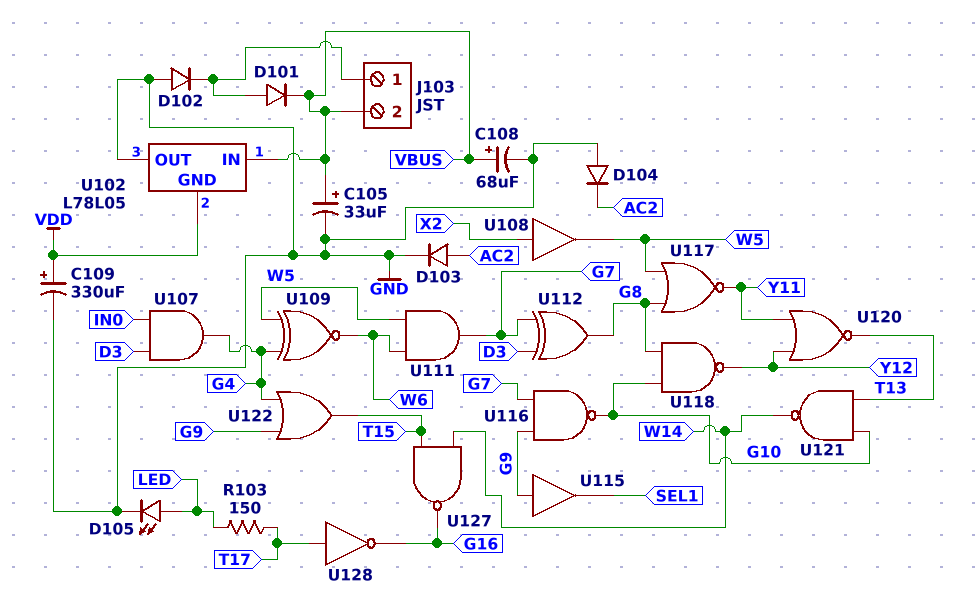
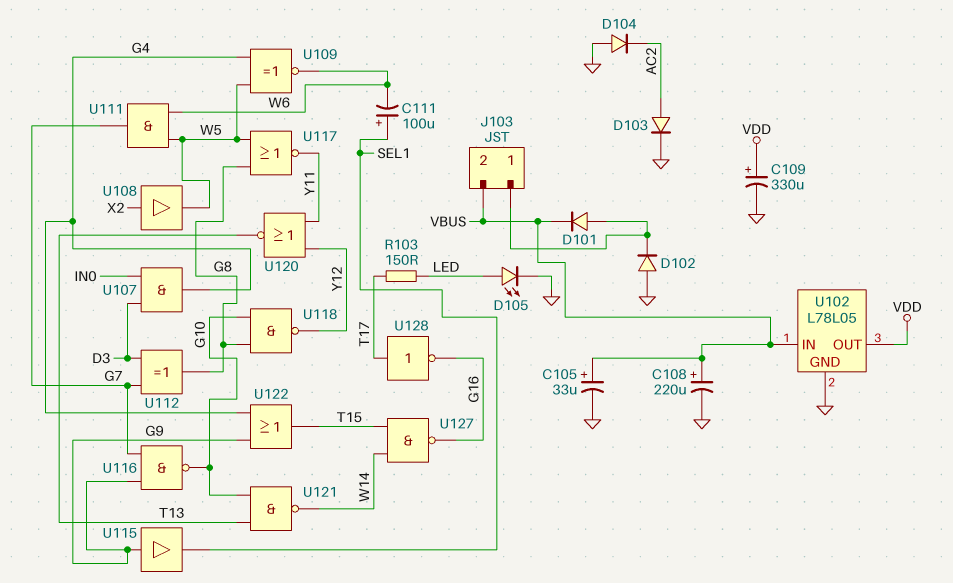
C108: 68uF (plus VBUS, minus GND) -> 220uF (plus VBUS, minus GND)
C111: none -> 100uF (plus SEL1, minus W6)
U102 pin GND: VDD -> GND
U102 pin OUT: GND -> VDD

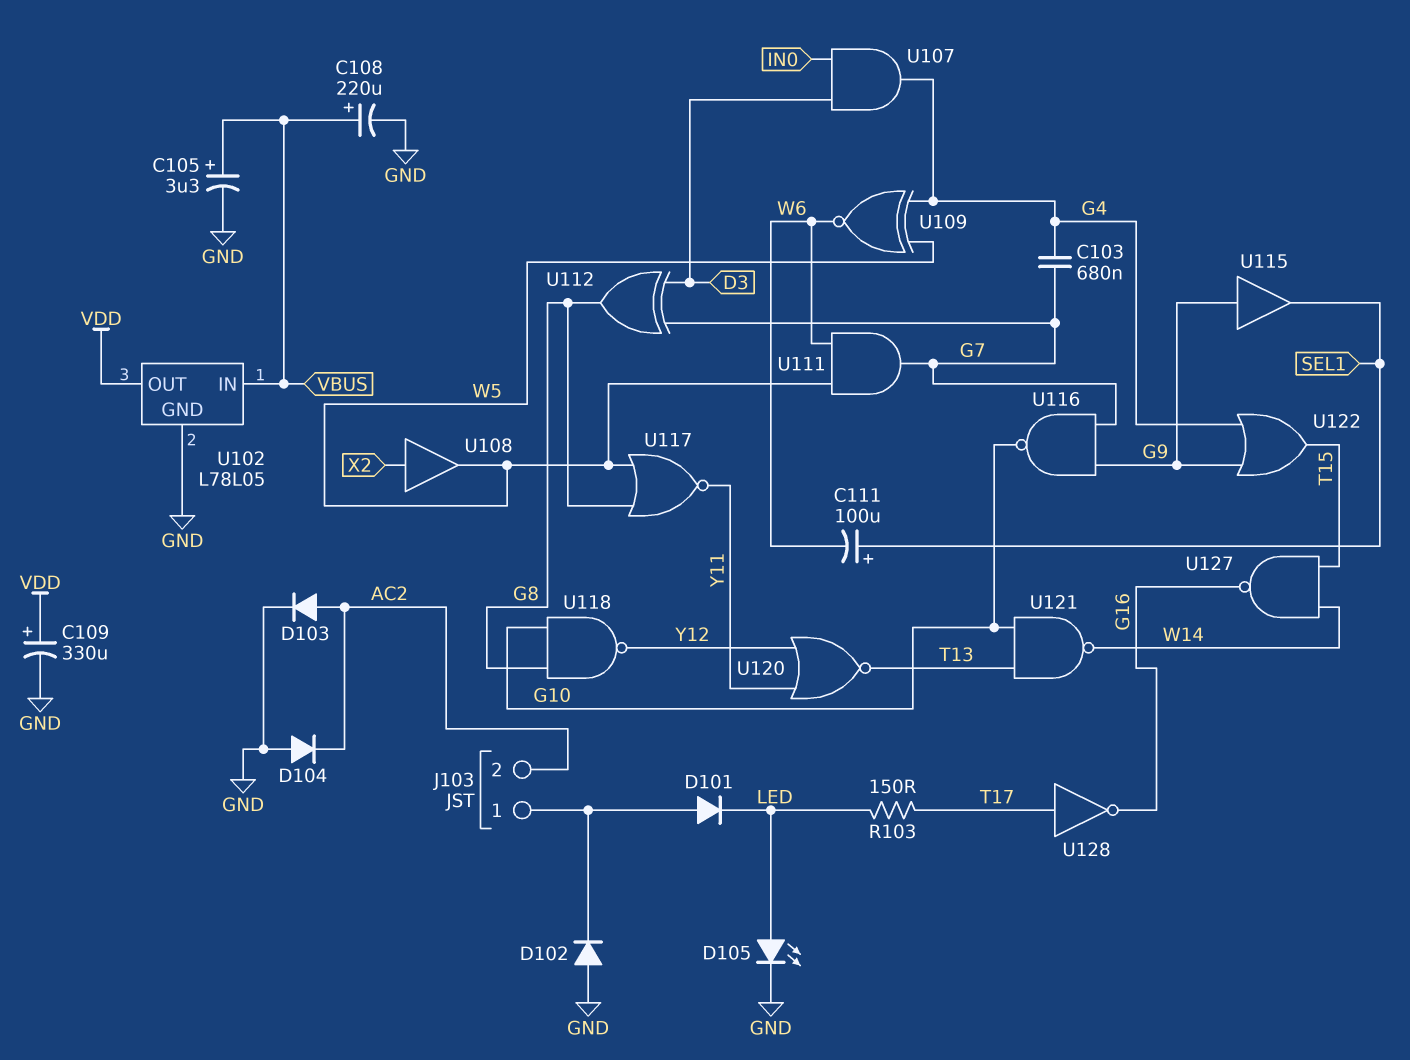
C103: none -> 680nF (G4, G7)
C105: 33uF (plus VBUS, minus GND) -> 3.3uF (plus VBUS, minus GND)
D101: diode (A J103/1, K VBUS) -> diode (A J103/1, K LED)
J103 pin 2: VBUS -> AC2

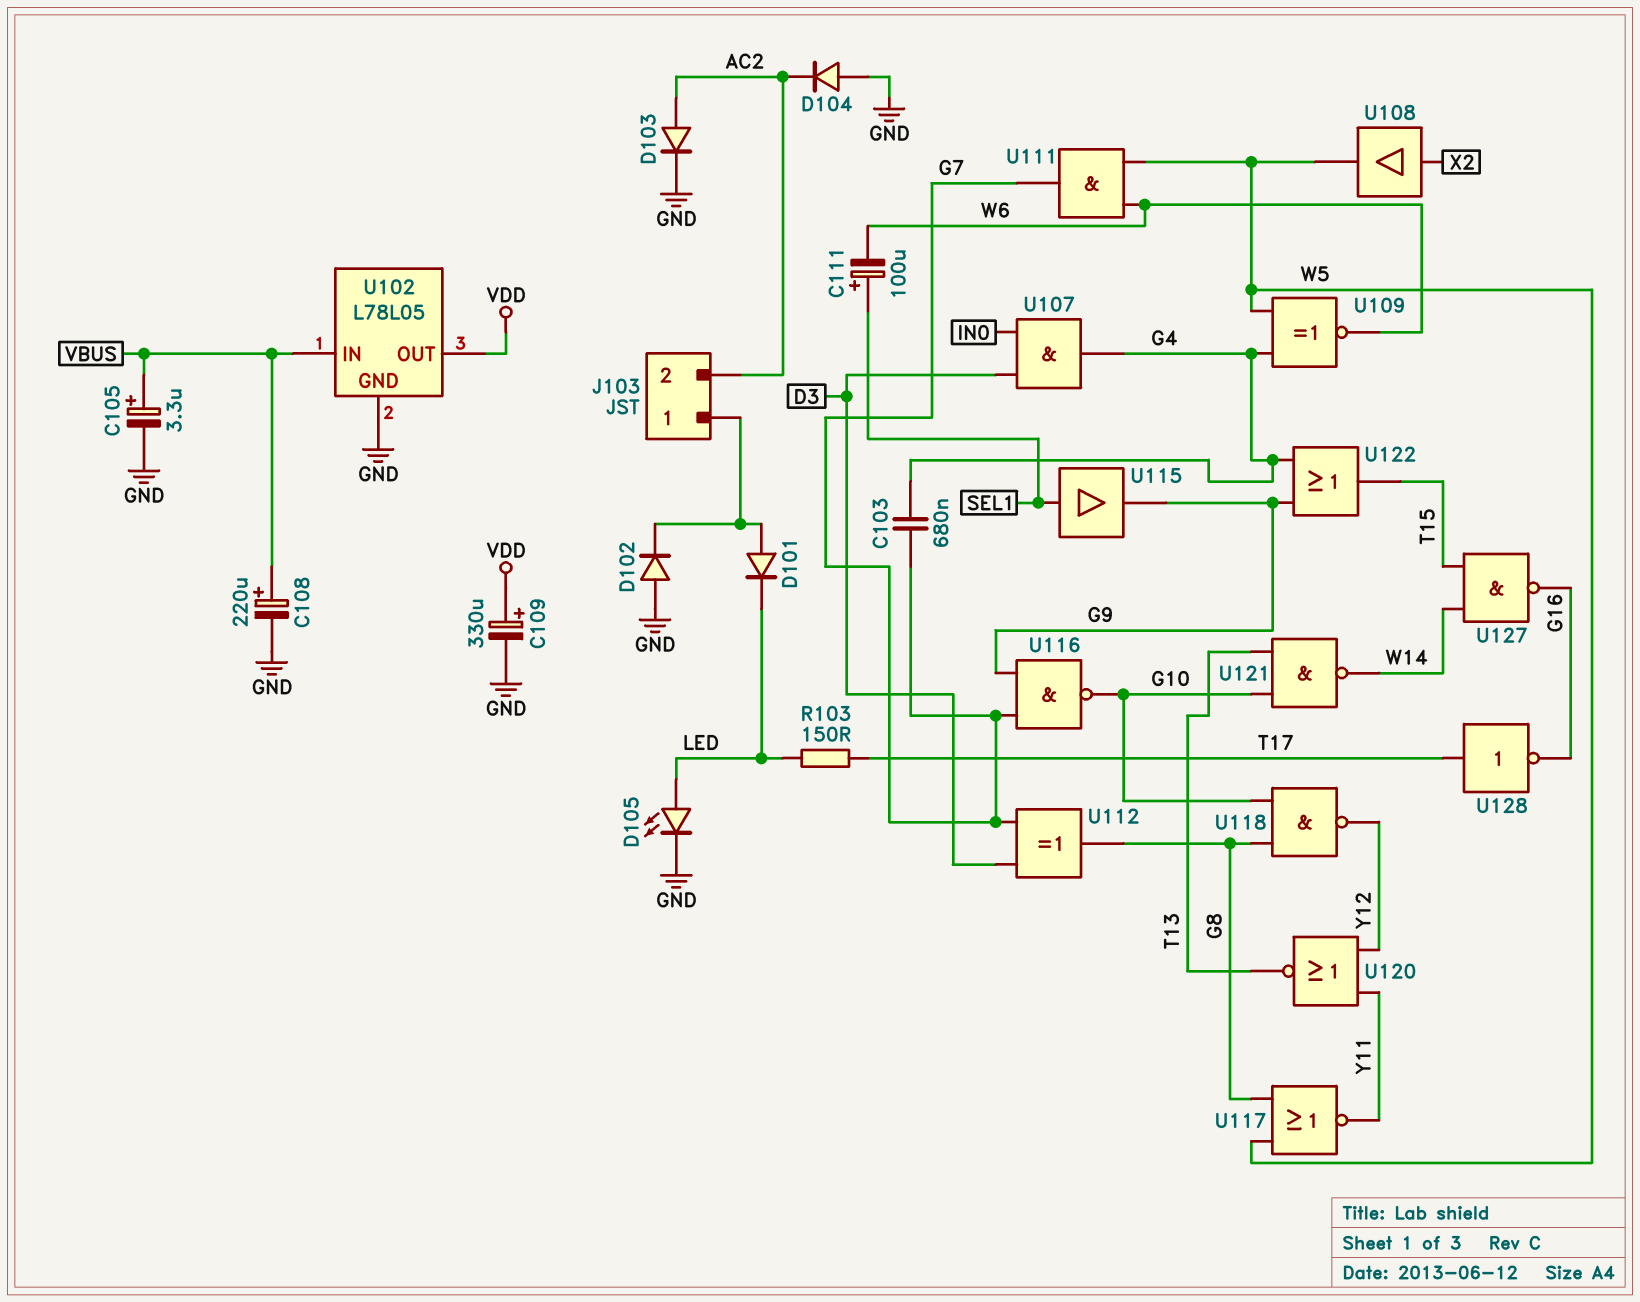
U115: buffer (in G9, out SEL1) -> buffer (in SEL1, out G9)

